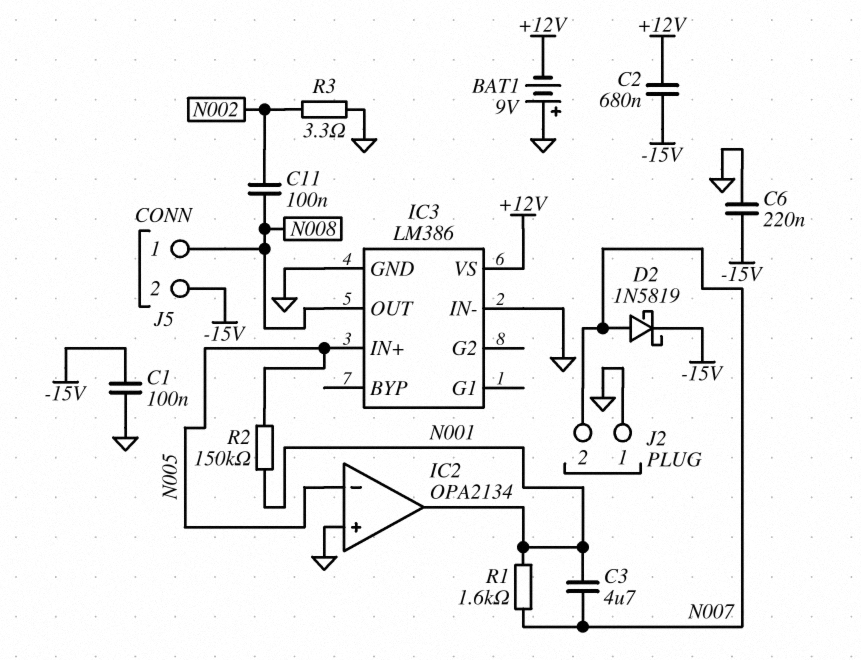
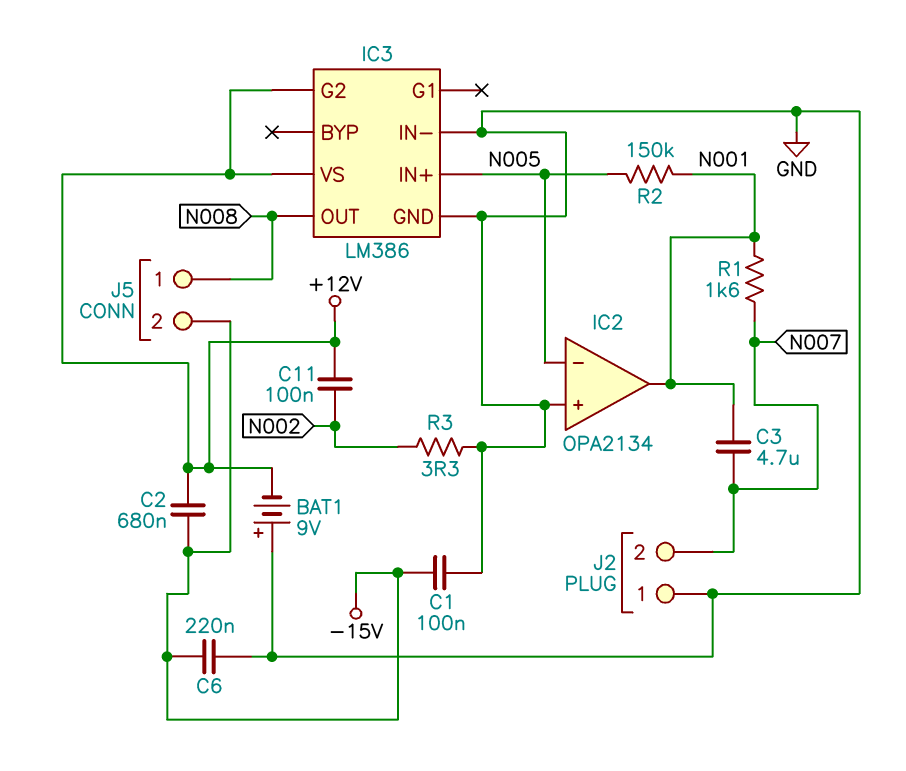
C11: 100nF (N002, N008) -> 100nF (+12V, N002)
D2: schottky 1N5819 (A N007, K -15V) -> none
IC3 pin G2: none -> +12V

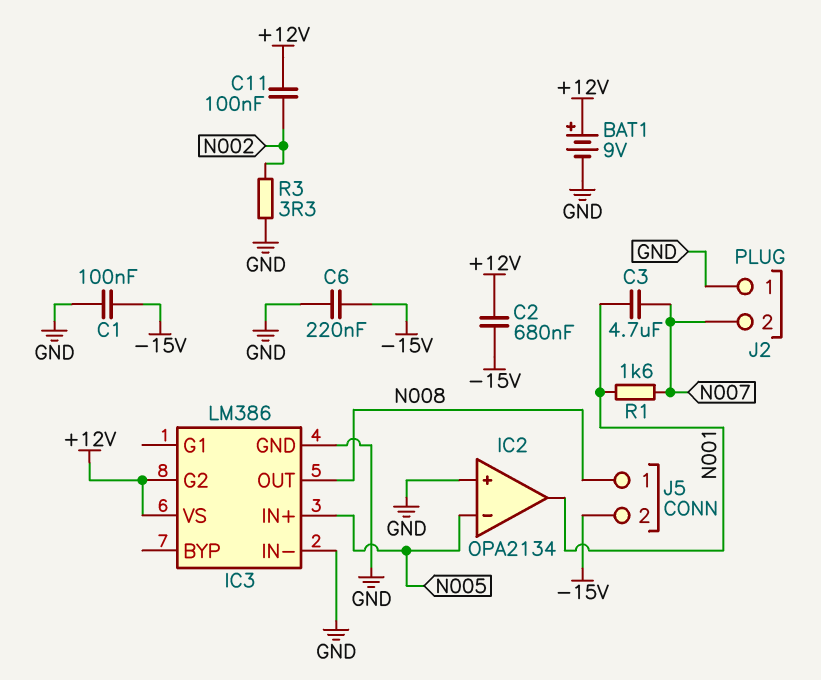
BAT1: 9V (plus GND, minus +12V) -> 9V (plus +12V, minus GND)
R2: 150k (N001, N005) -> none

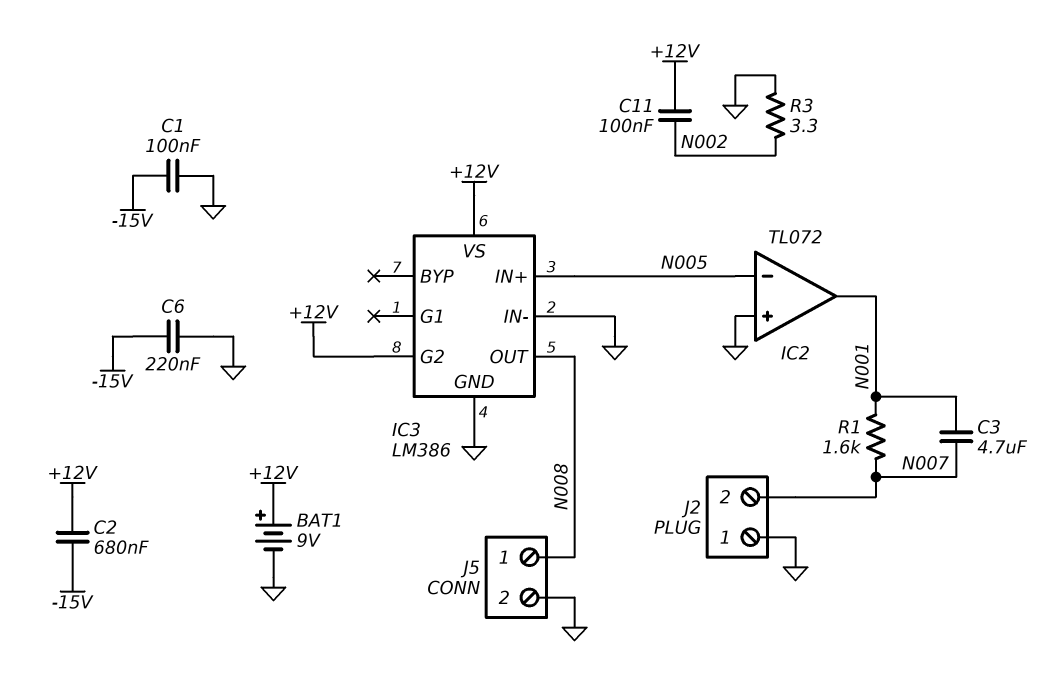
IC2: OPA2134 -> TL072
J5 pin 2: -15V -> GND

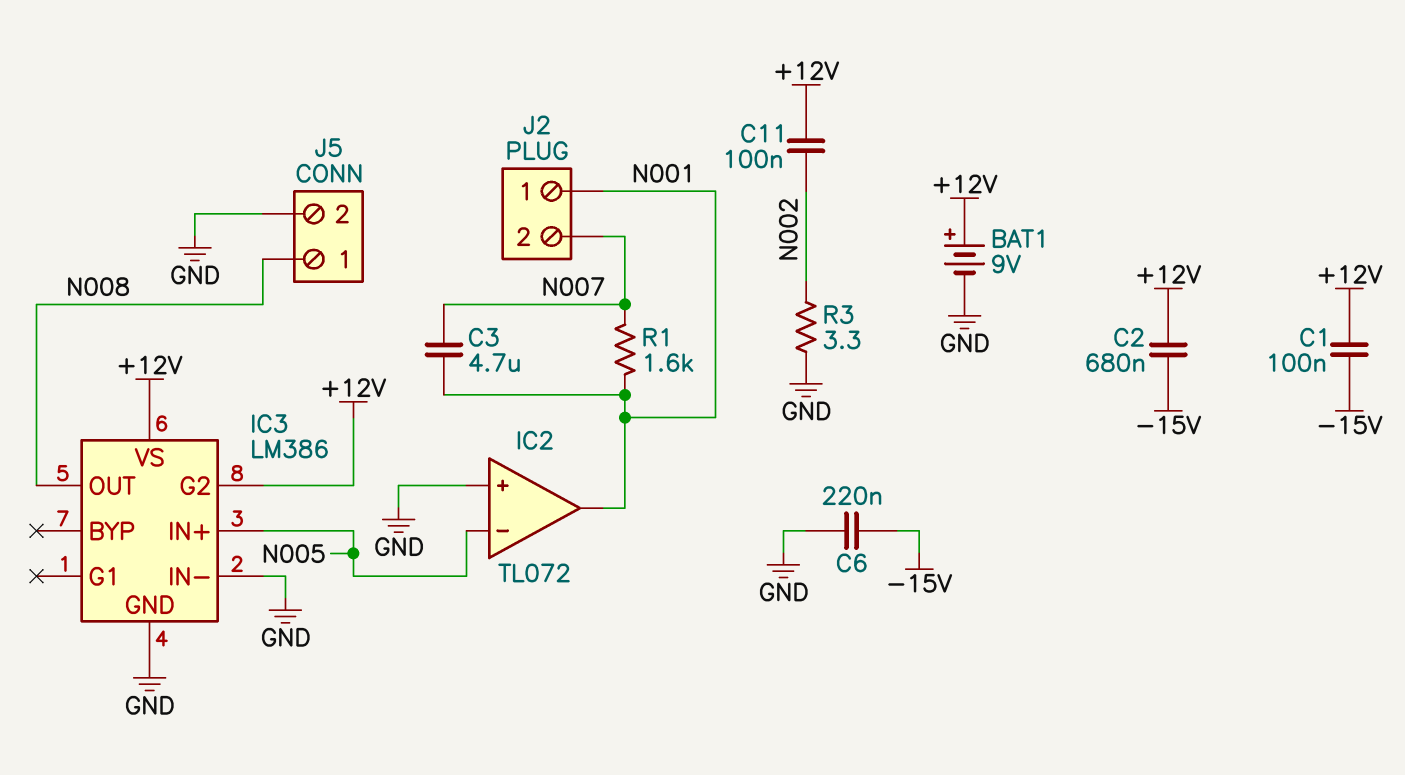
C1: 100nF (-15V, GND) -> 100nF (+12V, -15V)
J2 pin 1: GND -> N001

